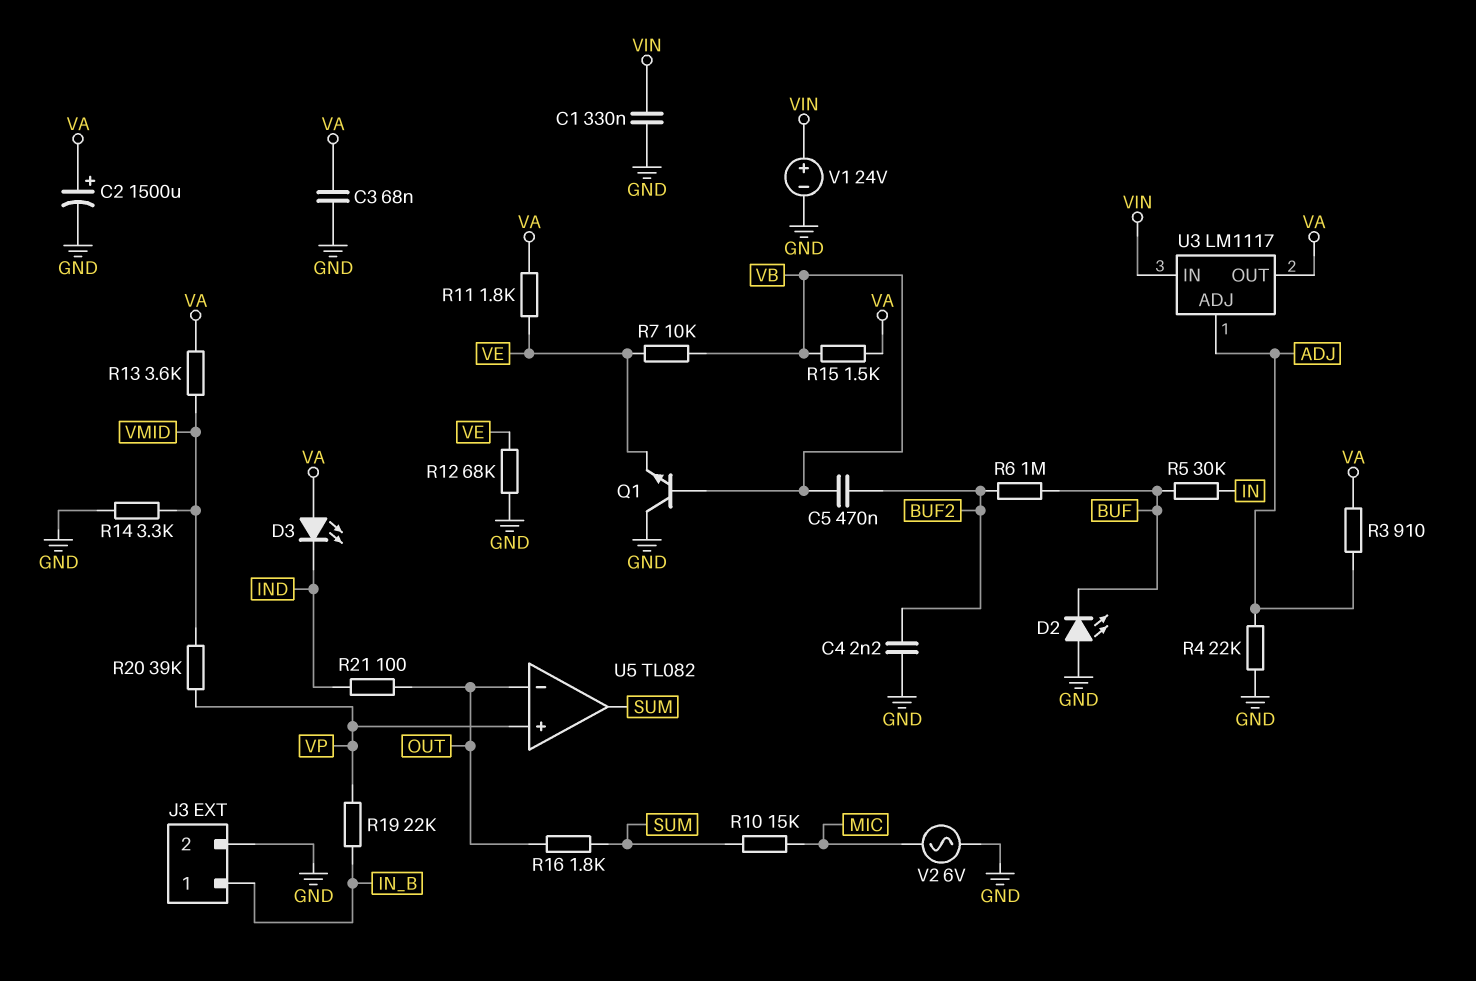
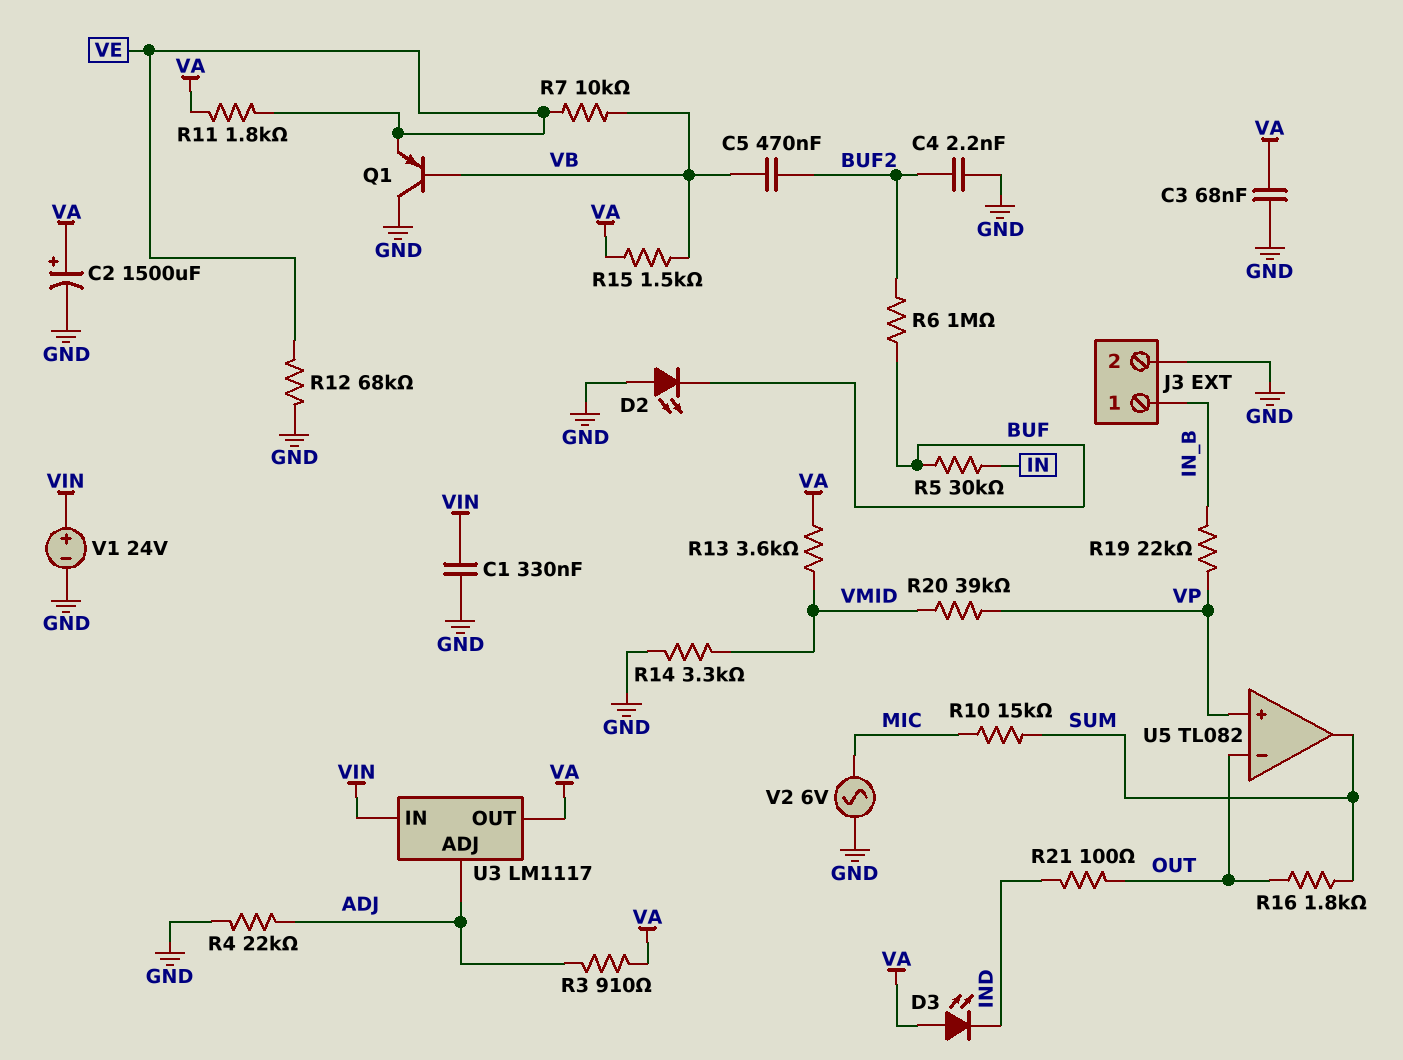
Q1: NPN (B VB, C GND, E VE) -> PNP (B VB, C GND, E VE)

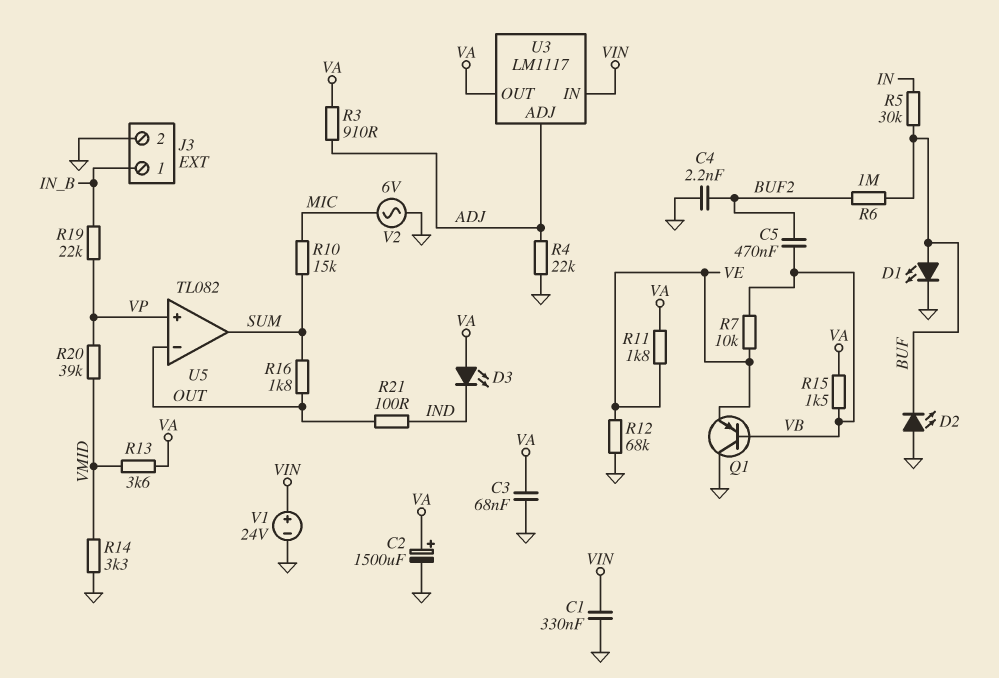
D1: none -> LED (A BUF, K GND)

